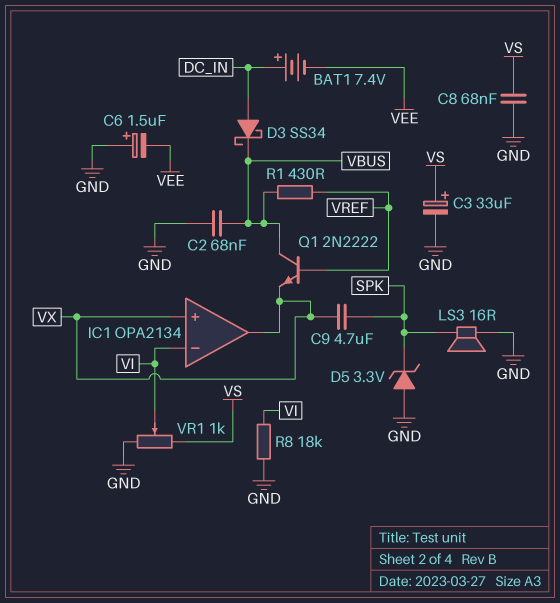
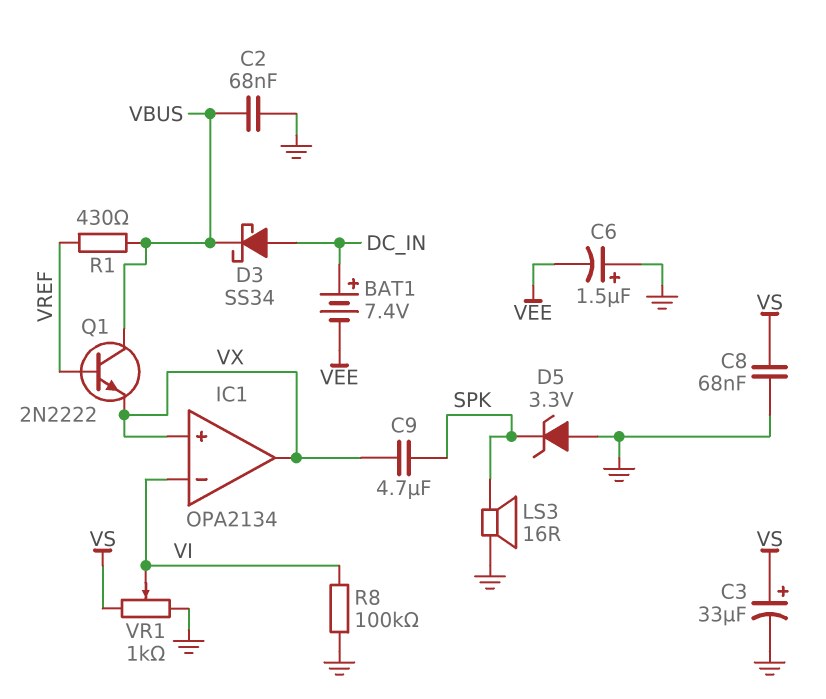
R8: 18k (GND, VI) -> 100k (GND, VI)

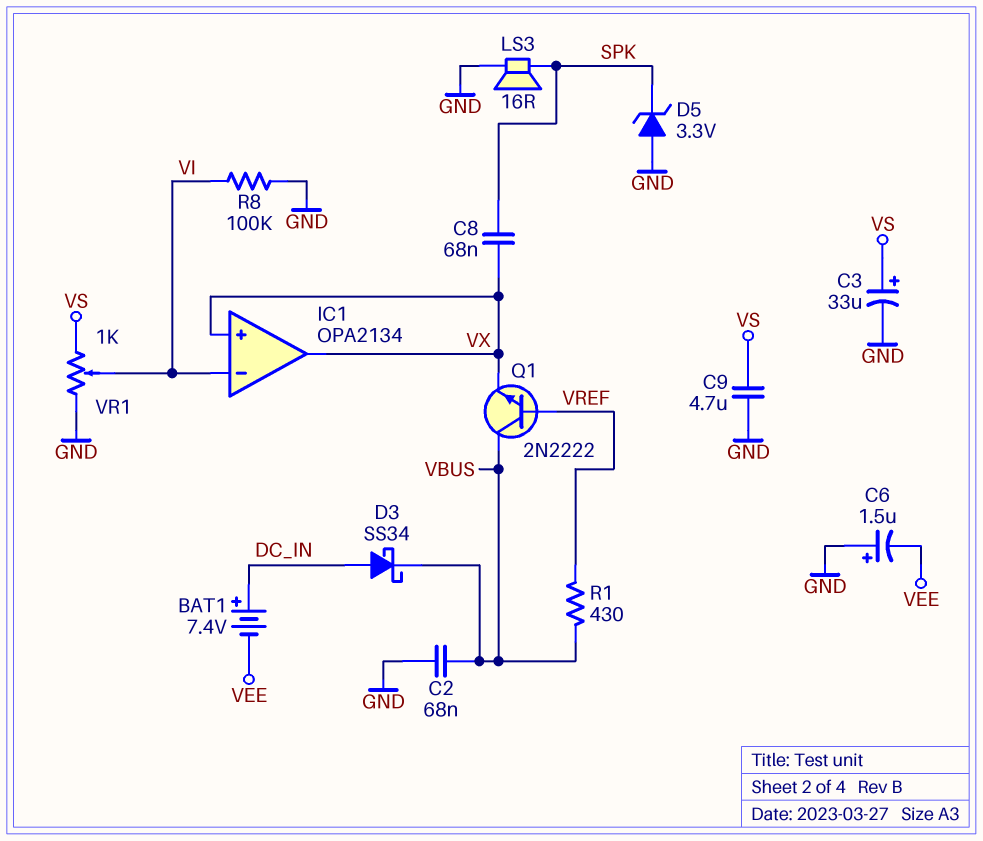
C8: 68nF (GND, VS) -> 68nF (SPK, VX)
C9: 4.7uF (SPK, VX) -> 4.7uF (GND, VS)

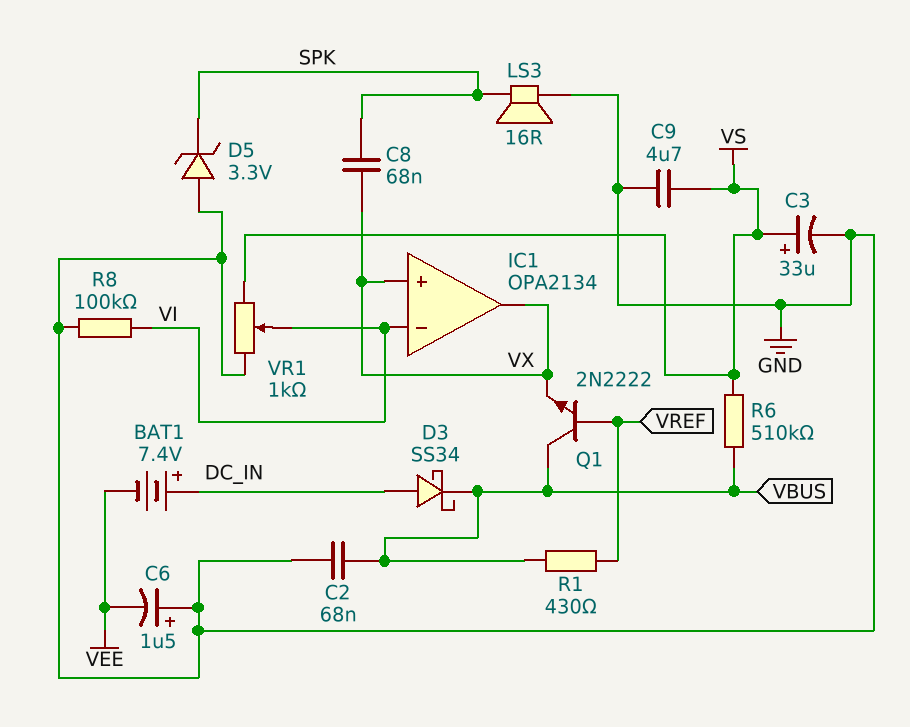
R6: none -> 510k (VBUS, VS)

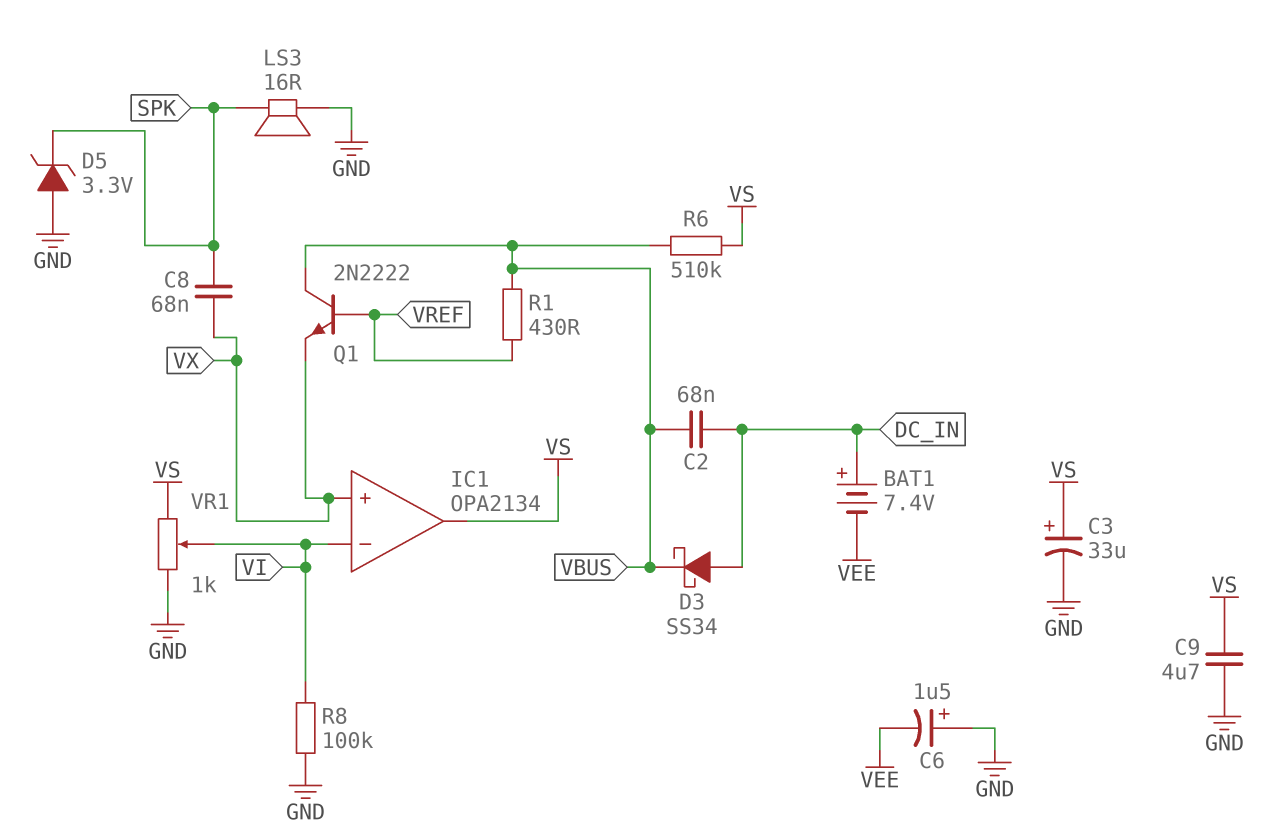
C2: 68nF (GND, VBUS) -> 68nF (DC_IN, VBUS)
IC1 pin out: VX -> VS

